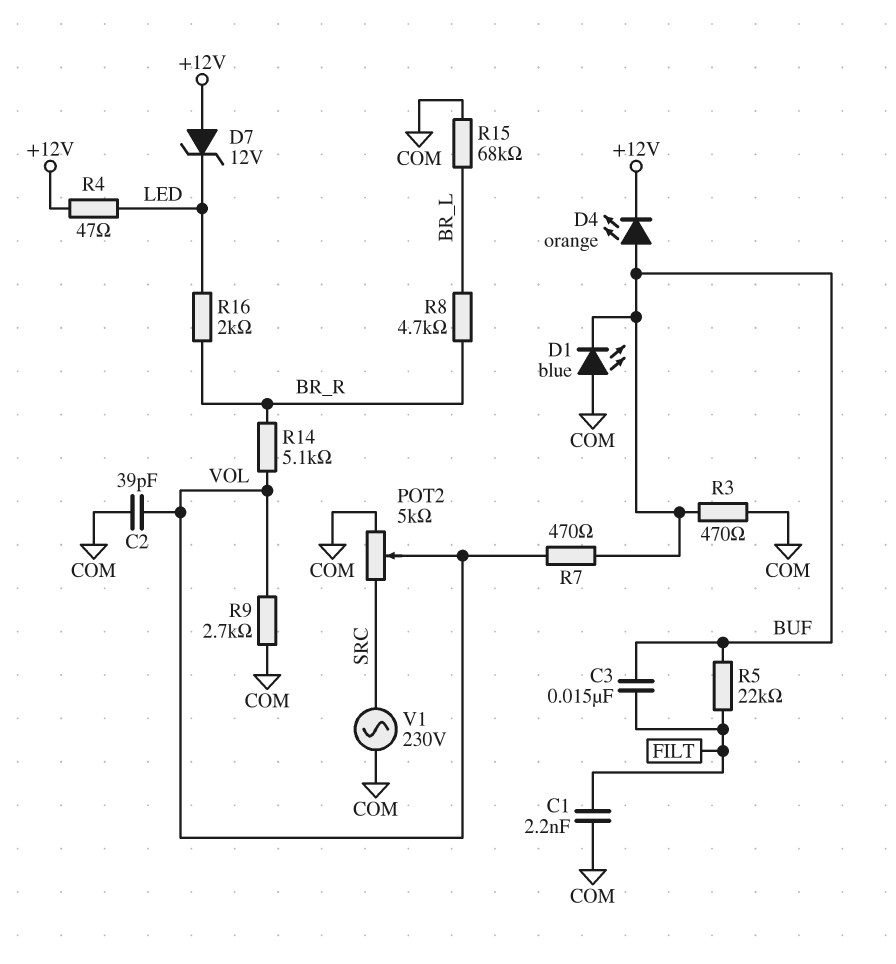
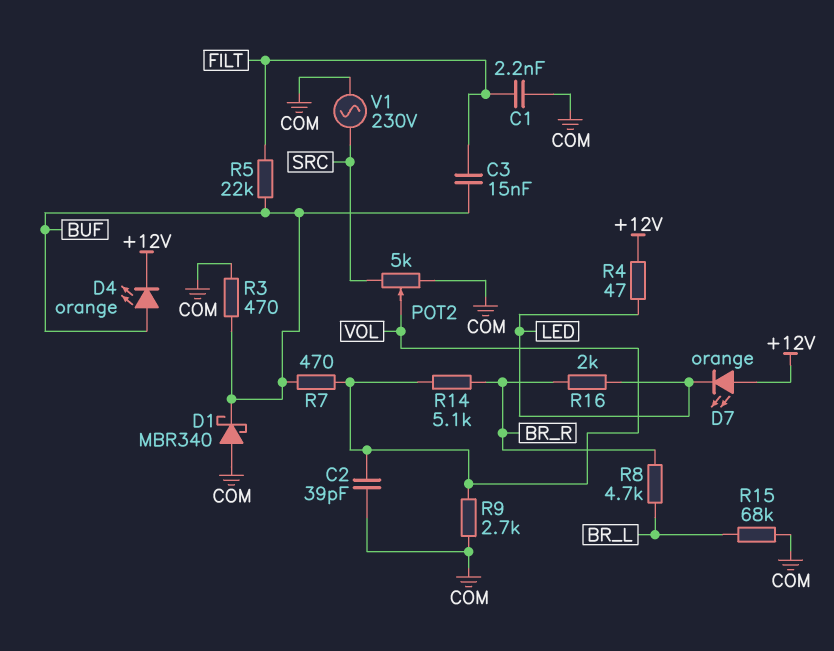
D1: LED blue (A COM, K BUF) -> schottky MBR340 (A COM, K BUF)
D7: zener 12V (A +12V, K LED) -> LED orange (A +12V, K LED)

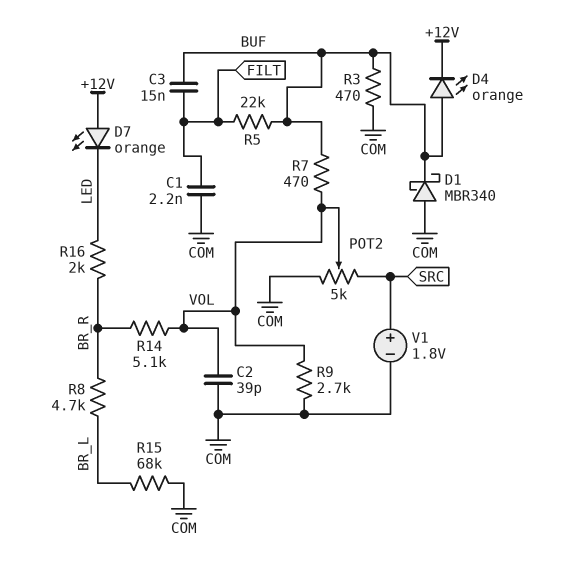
R4: 47 (+12V, LED) -> none
V1: AC 230V (COM, SRC) -> 1.8V (plus SRC, minus COM)

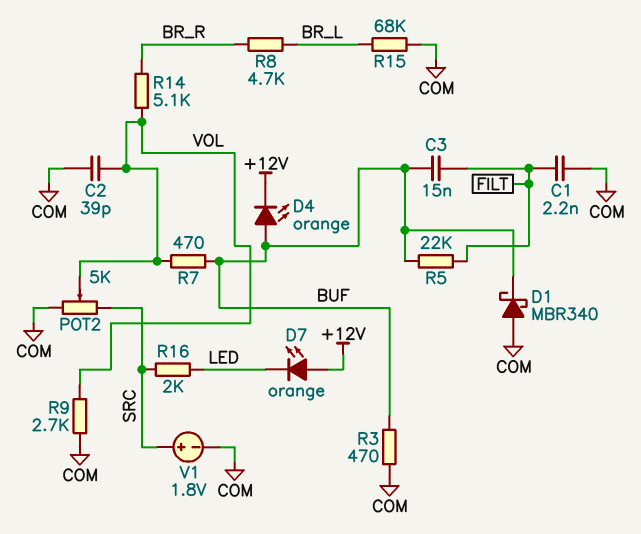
R16: 2k (BR_R, LED) -> 2k (LED, SRC)

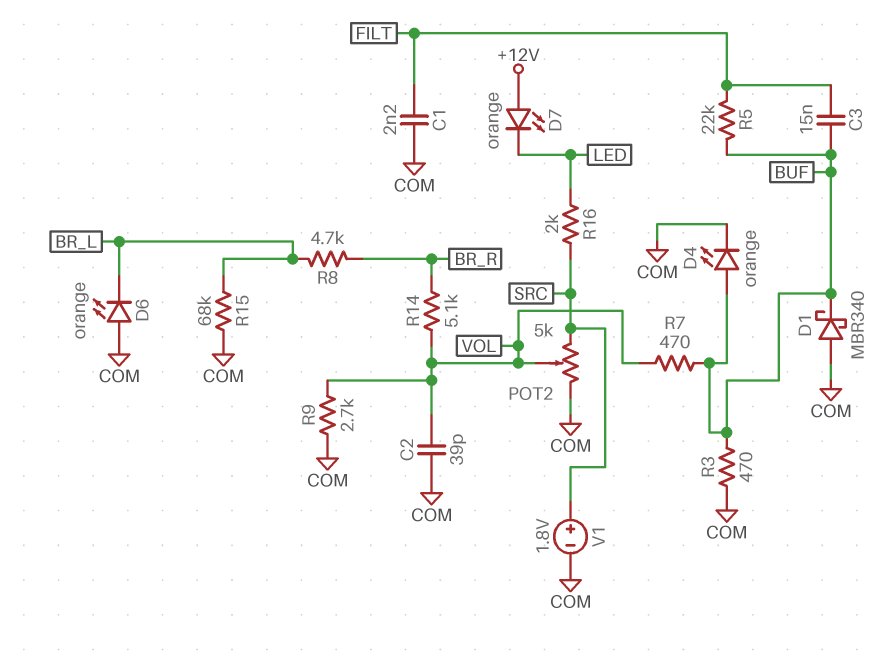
D4: LED orange (A BUF, K +12V) -> LED orange (A BUF, K COM)
D6: none -> LED orange (A COM, K BR_L)

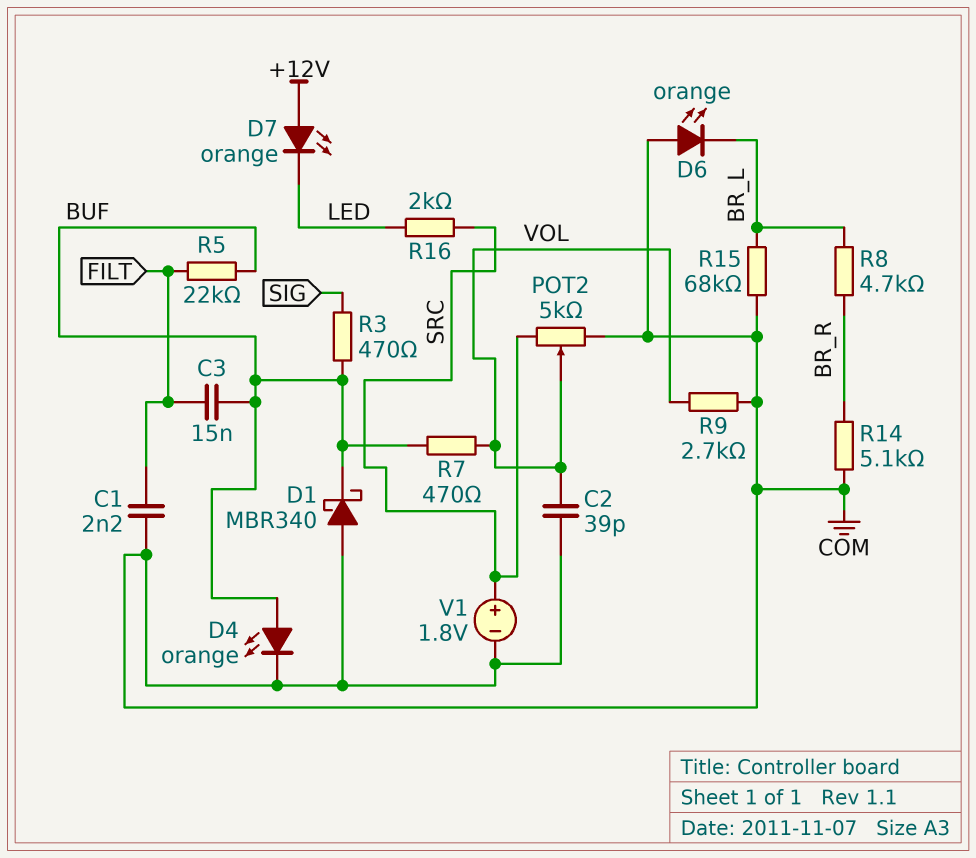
R3: 470 (BUF, COM) -> 470 (BUF, SIG)
R14: 5.1k (BR_R, VOL) -> 5.1k (BR_R, COM)

